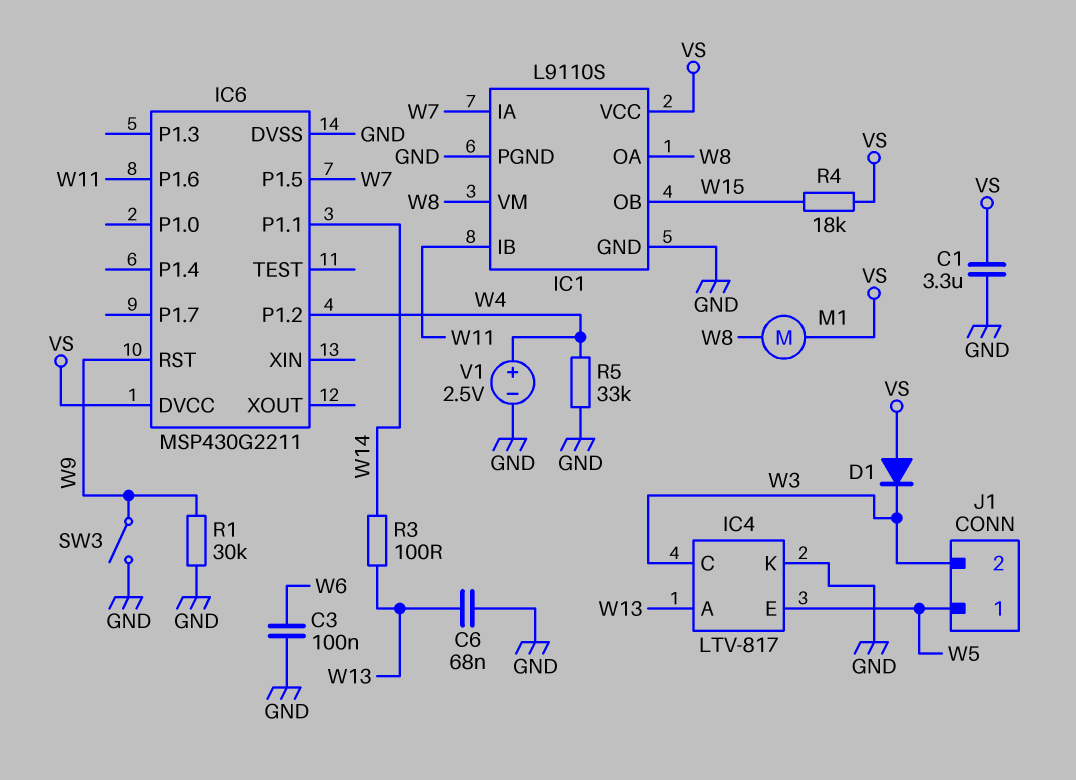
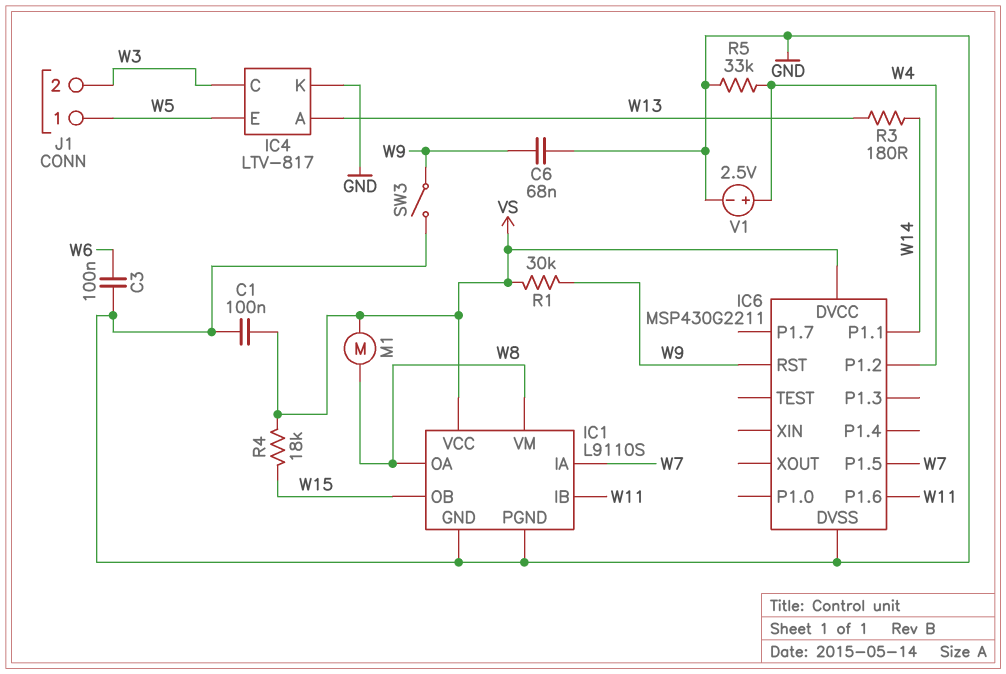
C1: 3.3uF (GND, VS) -> 100nF (GND, VS)
C6: 68nF (GND, W13) -> 68nF (GND, W9)
D1: diode (A VS, K W3) -> none
R1: 30k (GND, W9) -> 30k (VS, W9)
R3: 100 (W13, W14) -> 180 (W13, W14)

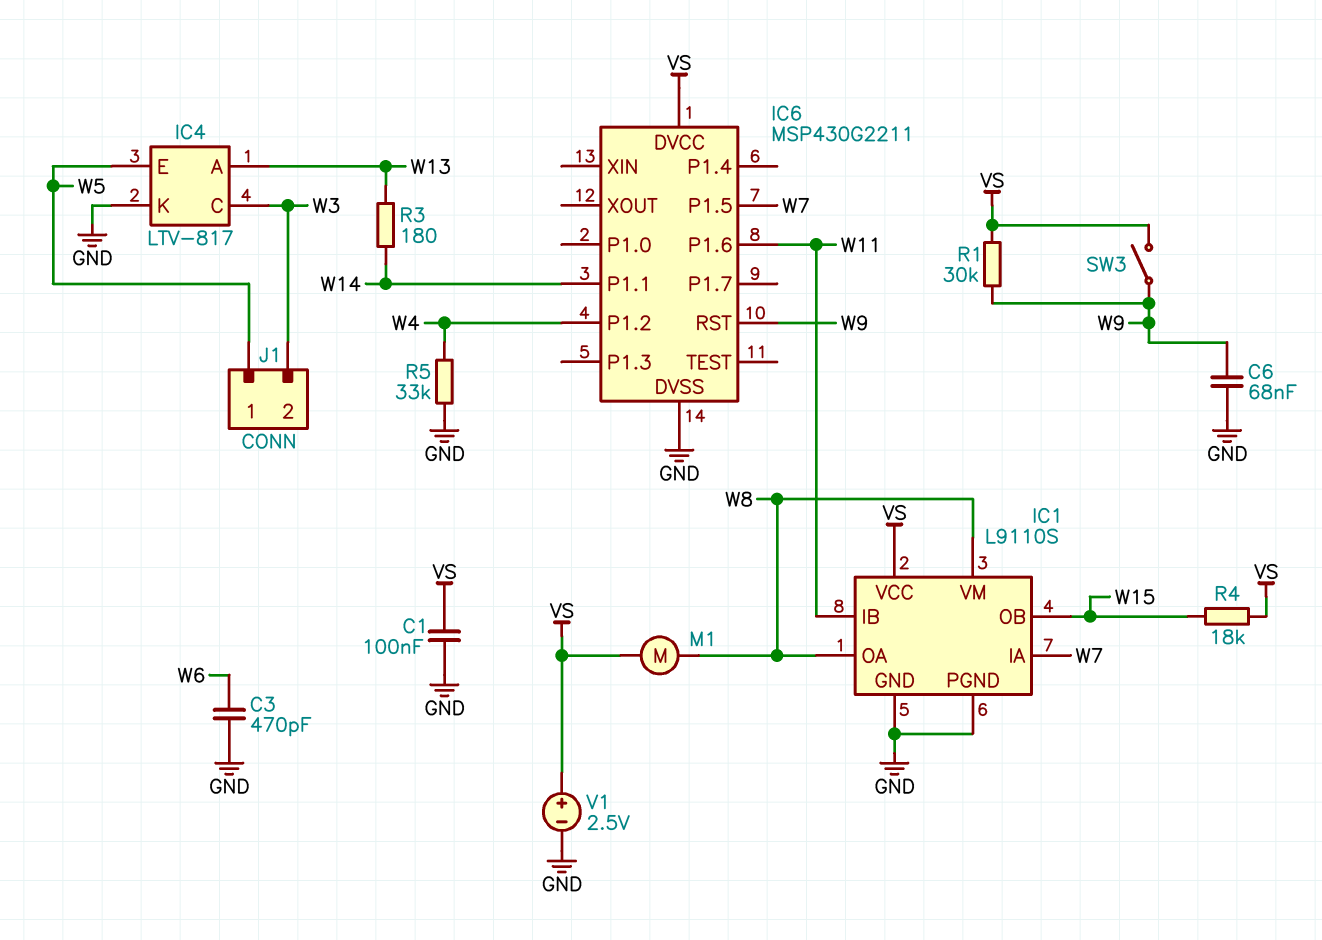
C3: 100nF (GND, W6) -> 470pF (GND, W6)
SW3: switch (GND, W9) -> switch (VS, W9)
V1: 2.5V (plus W4, minus GND) -> 2.5V (plus VS, minus GND)

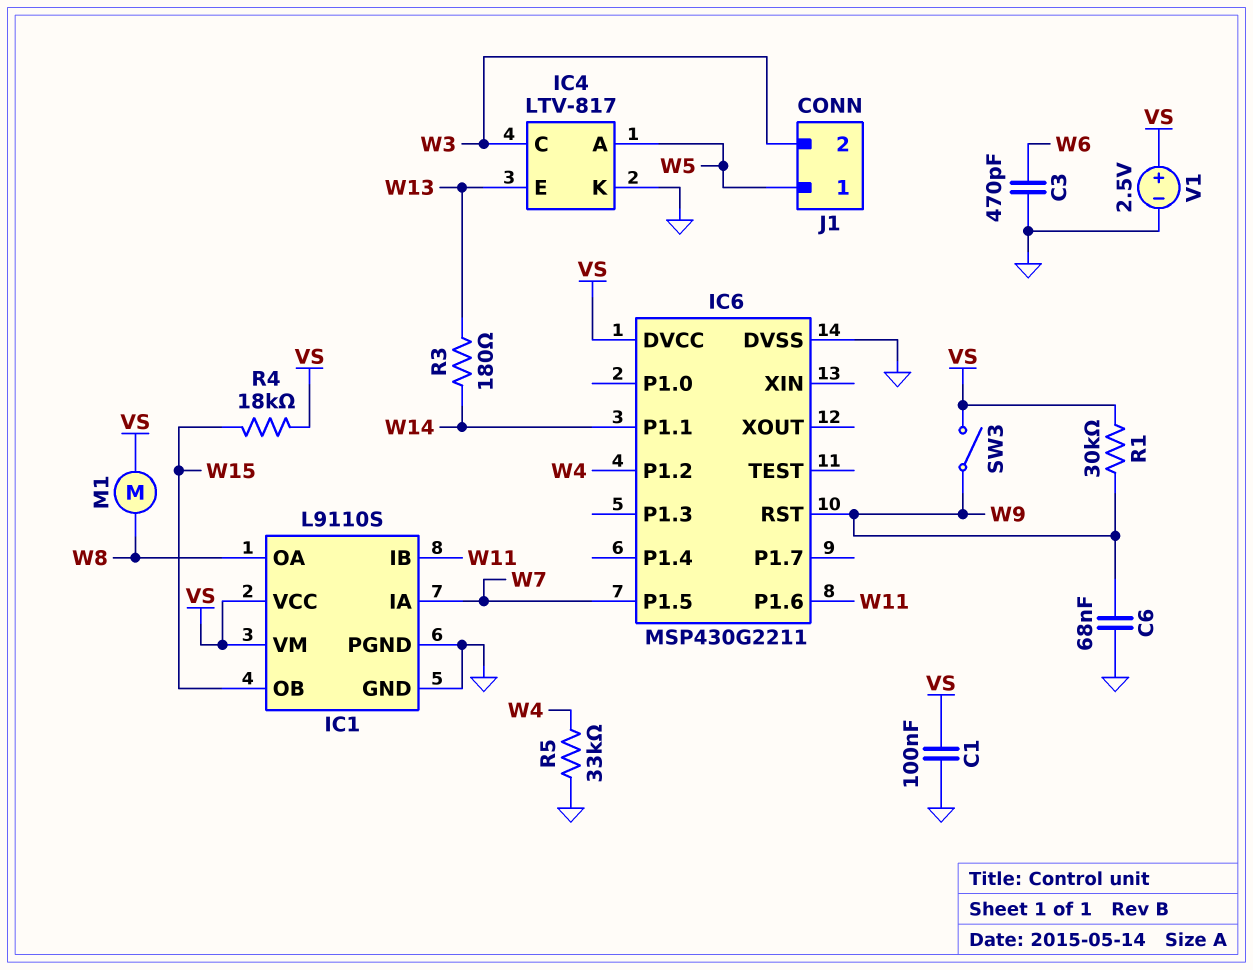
IC1 pin VM: W8 -> VS
IC4 pin A: W13 -> W5
IC4 pin E: W5 -> W13

